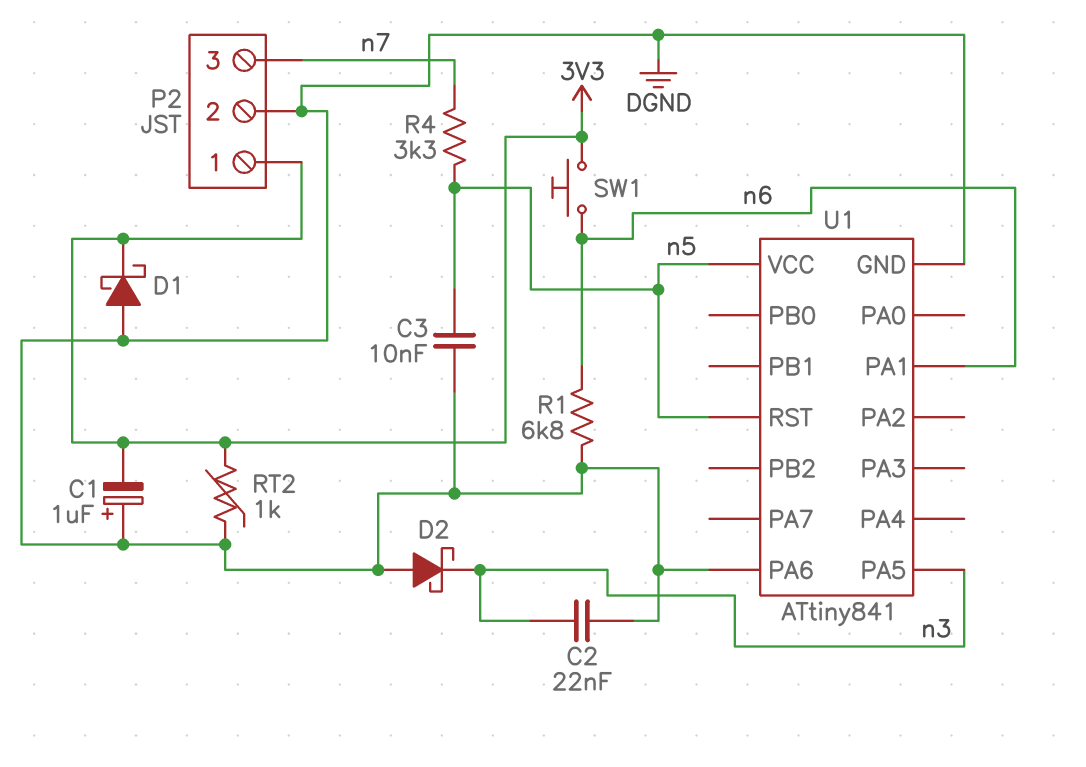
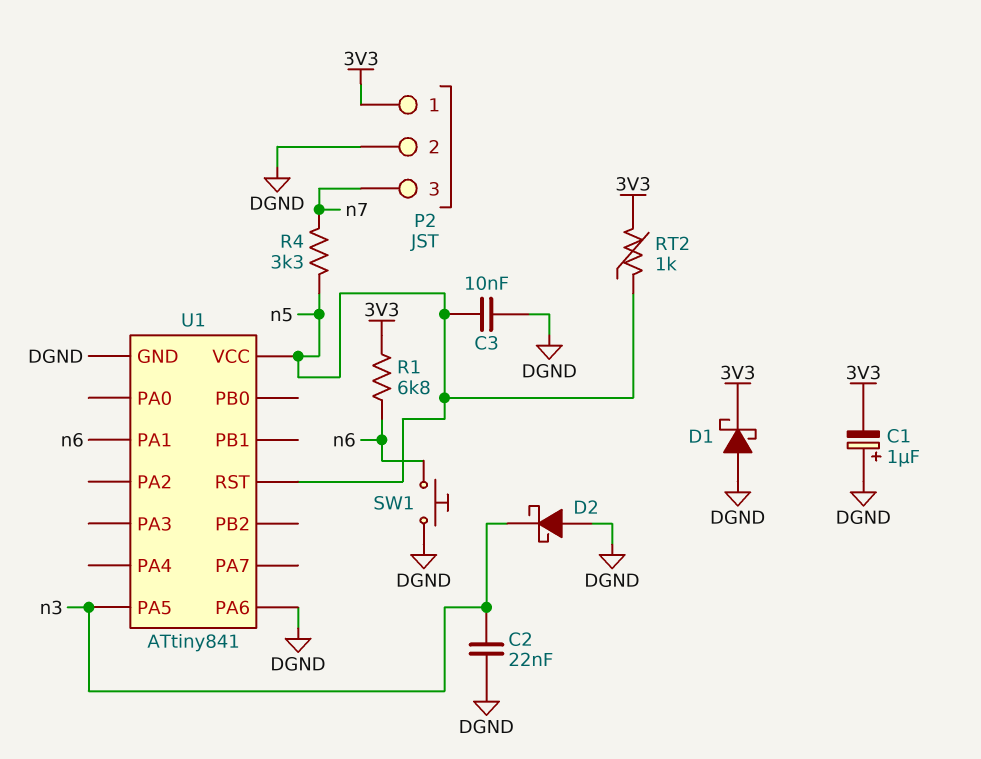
R1: 6.8k (DGND, n6) -> 6.8k (3V3, n6)
RT2: 1k (3V3, DGND) -> 1k (3V3, n5)
SW1: button (3V3, n6) -> button (DGND, n6)

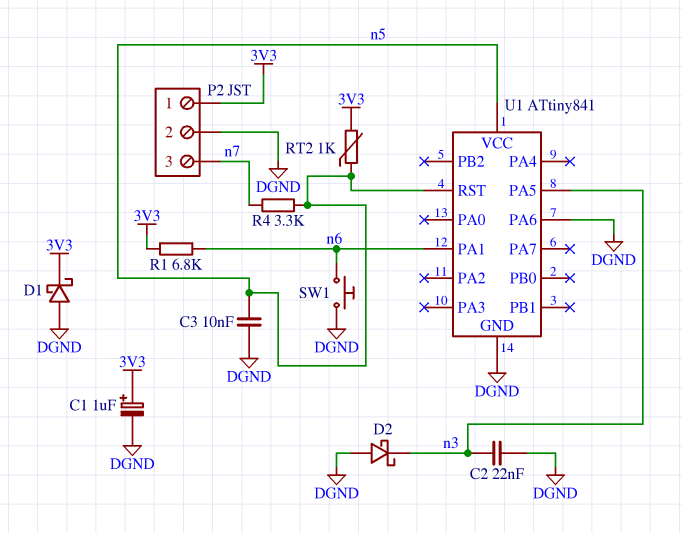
C1: 1uF (plus DGND, minus 3V3) -> 1uF (plus 3V3, minus DGND)

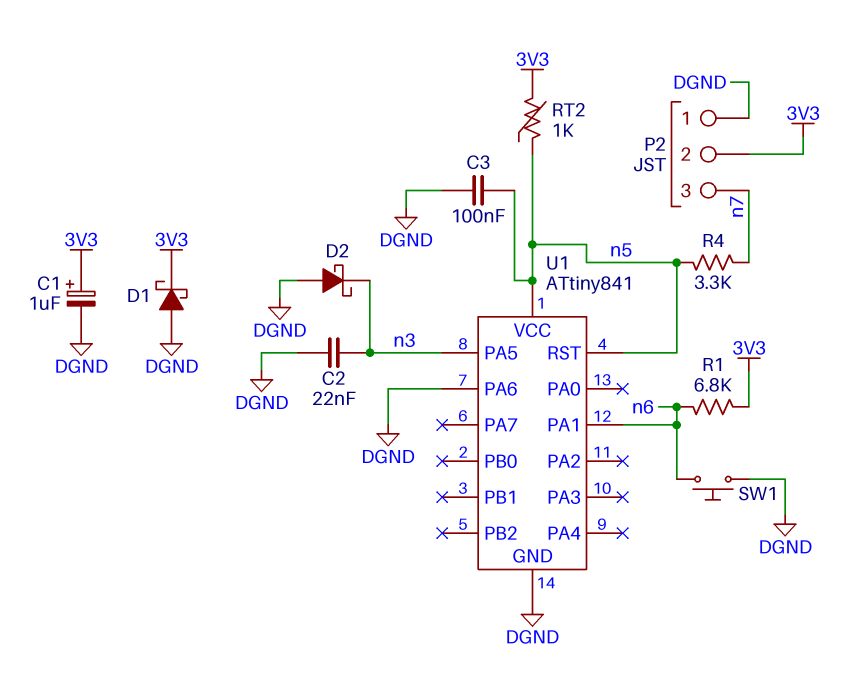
C3: 10nF (DGND, n5) -> 100nF (DGND, n5)
P2 pin 1: 3V3 -> DGND
P2 pin 2: DGND -> 3V3

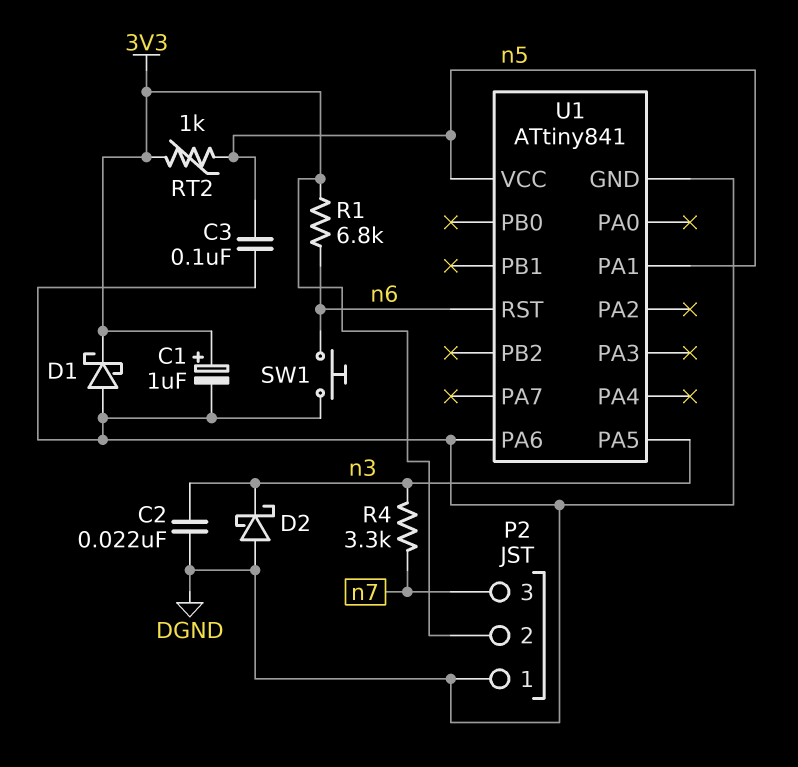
R4: 3.3k (n5, n7) -> 3.3k (n3, n7)
U1 pin PA1: n6 -> n5
U1 pin RST: n5 -> n6

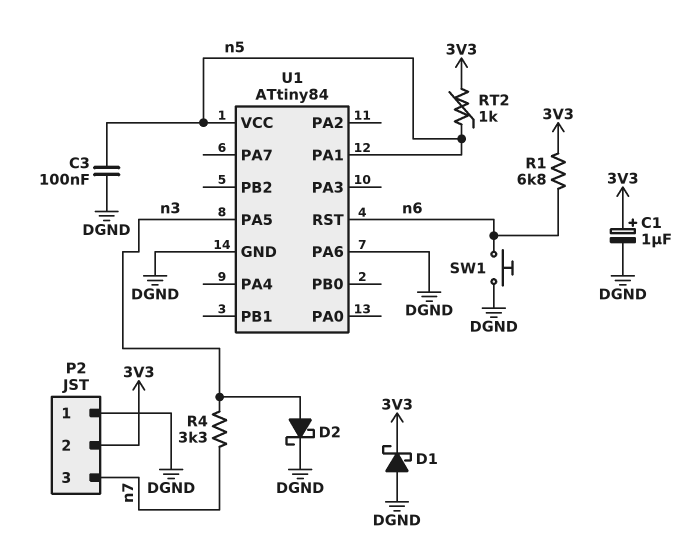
C2: 22nF (DGND, n3) -> none
D2: schottky (A DGND, K n3) -> schottky (A n3, K DGND)
U1: ATtiny841 -> ATtiny84

